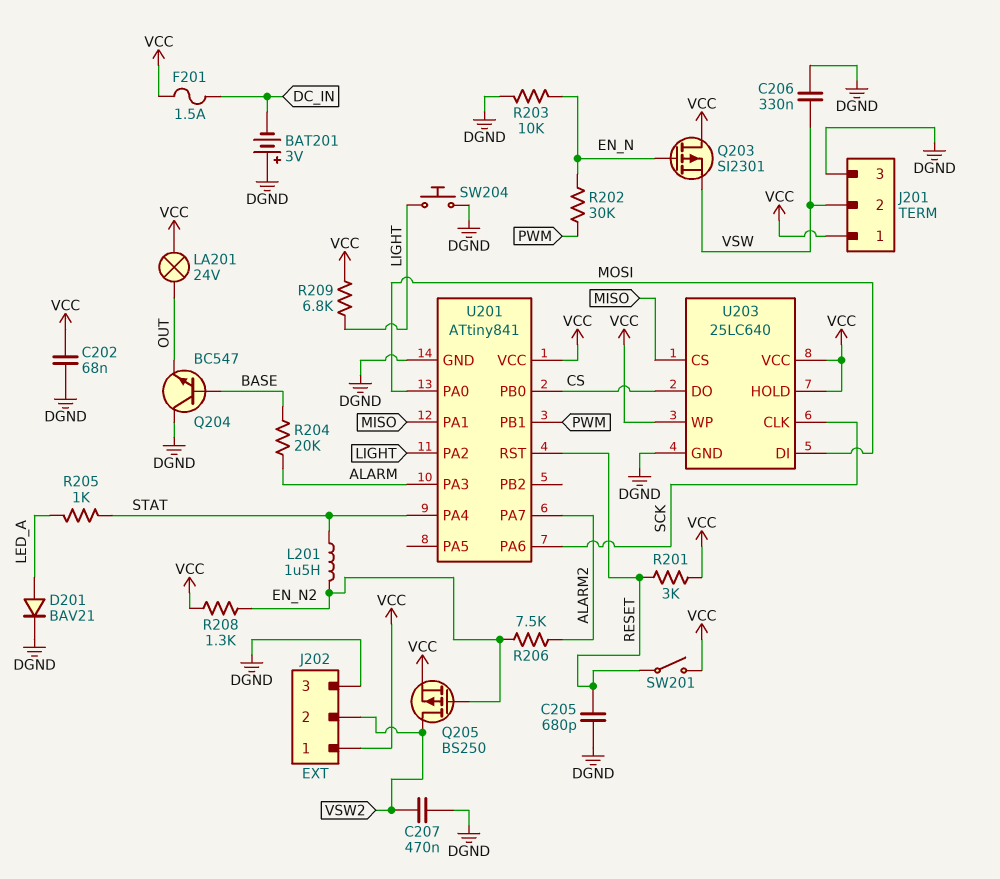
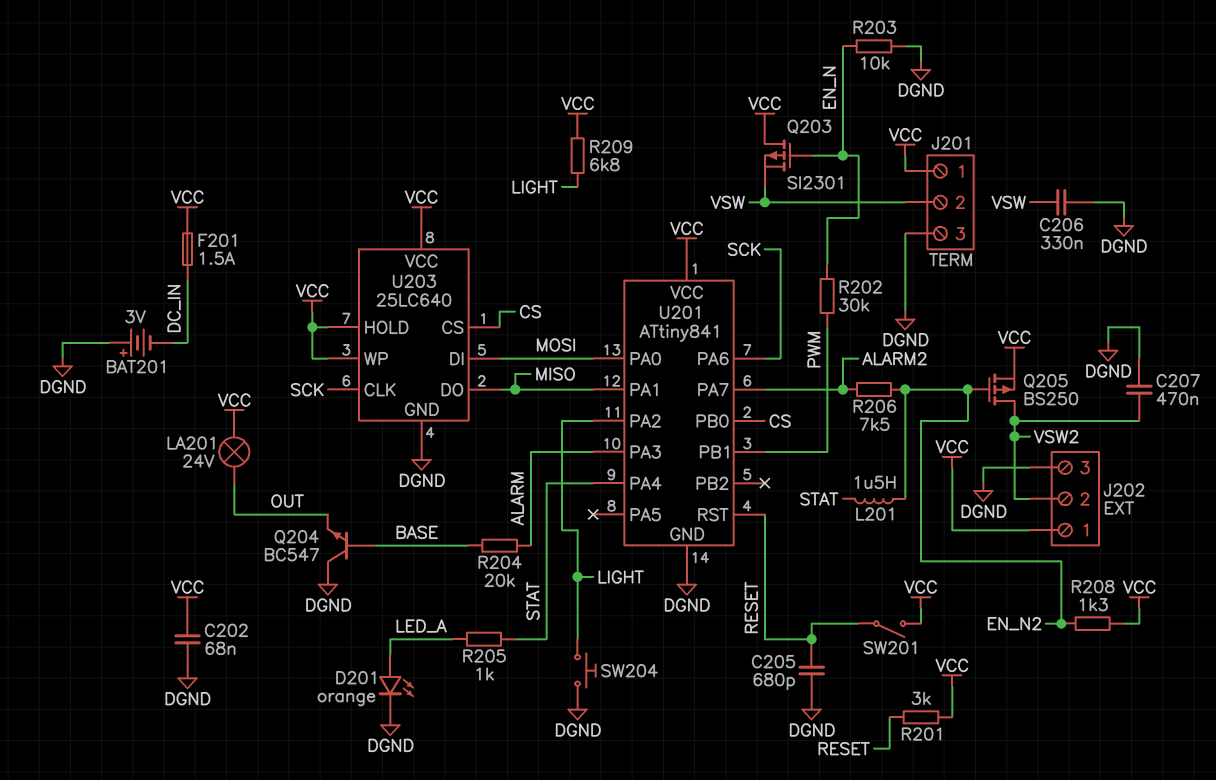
D201: diode BAV21 (A LED_A, K DGND) -> LED orange (A LED_A, K DGND)
U203 pin CS: MISO -> CS
U203 pin DO: CS -> MISO

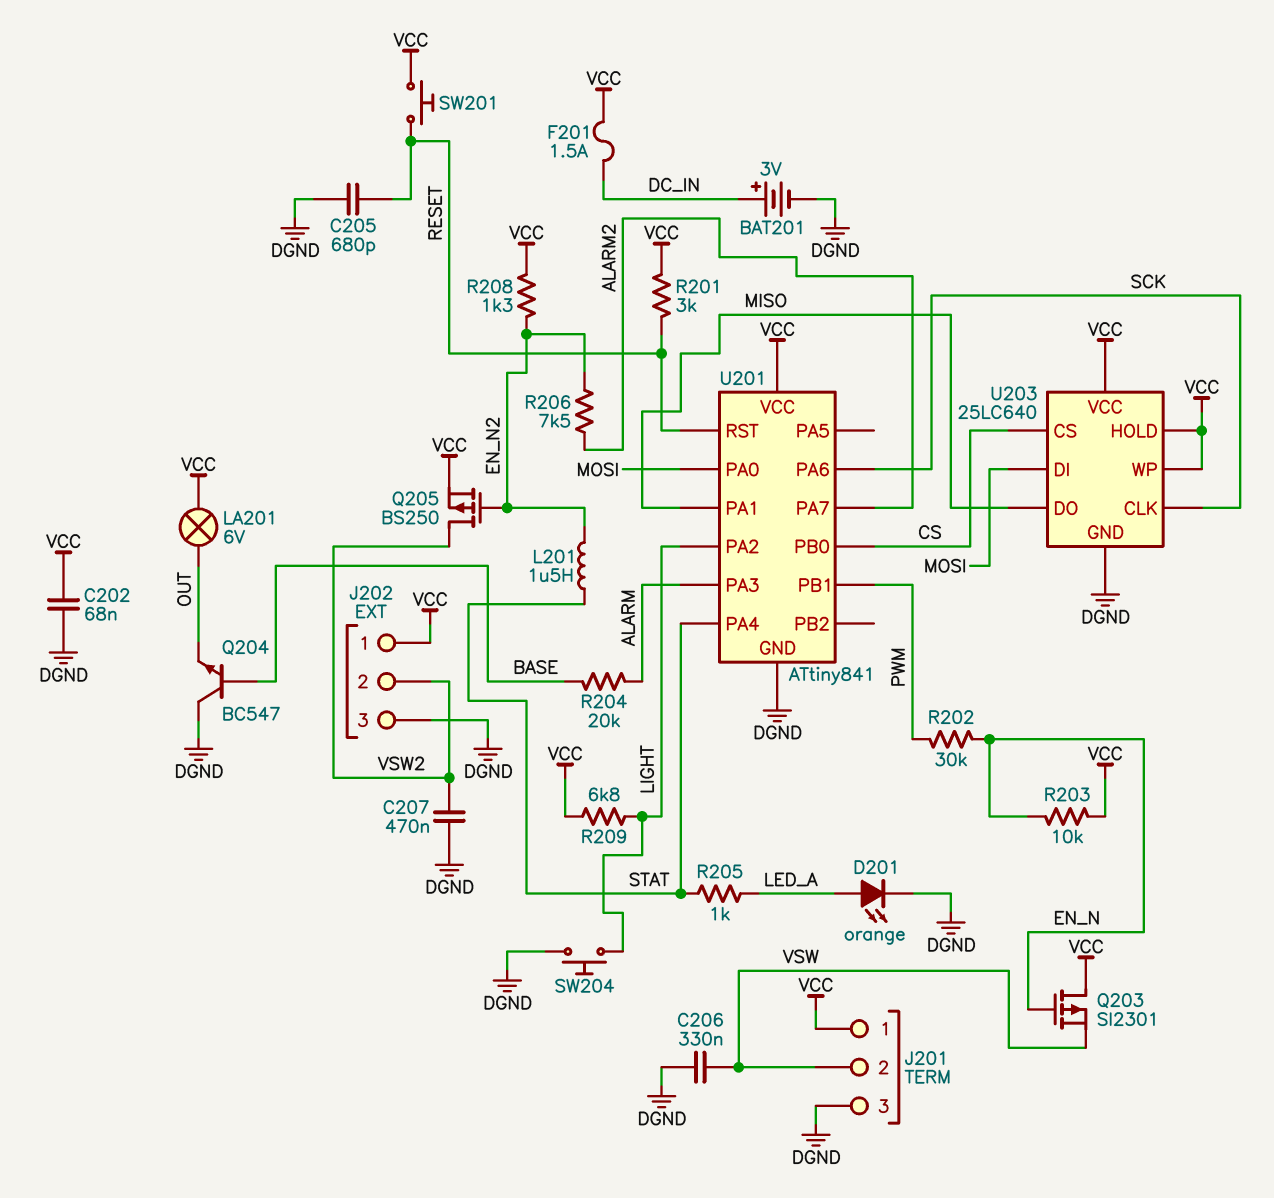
BAT201: 3V (plus DGND, minus DC_IN) -> 3V (plus DC_IN, minus DGND)
LA201: lamp 24V (OUT, VCC) -> lamp 6V (OUT, VCC)
R203: 10k (DGND, EN_N) -> 10k (EN_N, VCC)
SW201: switch (RESET, VCC) -> button (RESET, VCC)

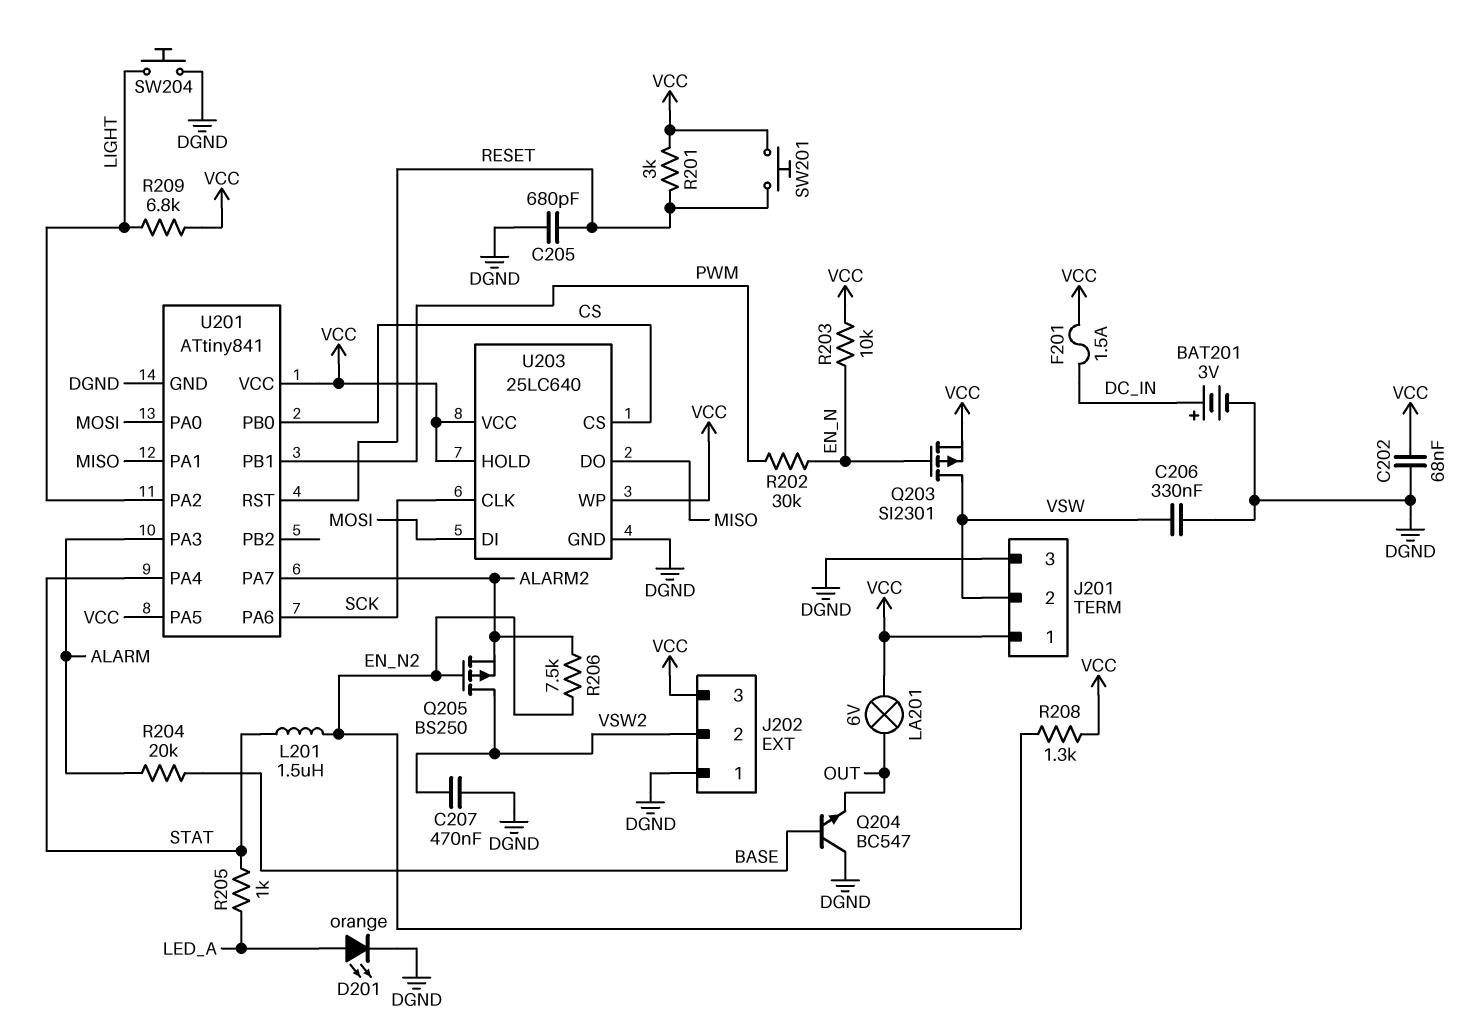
J202 pin 1: VCC -> DGND
J202 pin 3: DGND -> VCC
Q203: PMOS SI2301 (G EN_N, D VCC, S VSW) -> PMOS SI2301 (G EN_N, D VSW, S VCC)
Q205: PMOS BS250 (G EN_N2, D VSW2, S VCC) -> PMOS BS250 (G EN_N2, D VSW2, S ALARM2)
U201 pin PA5: none -> VCC

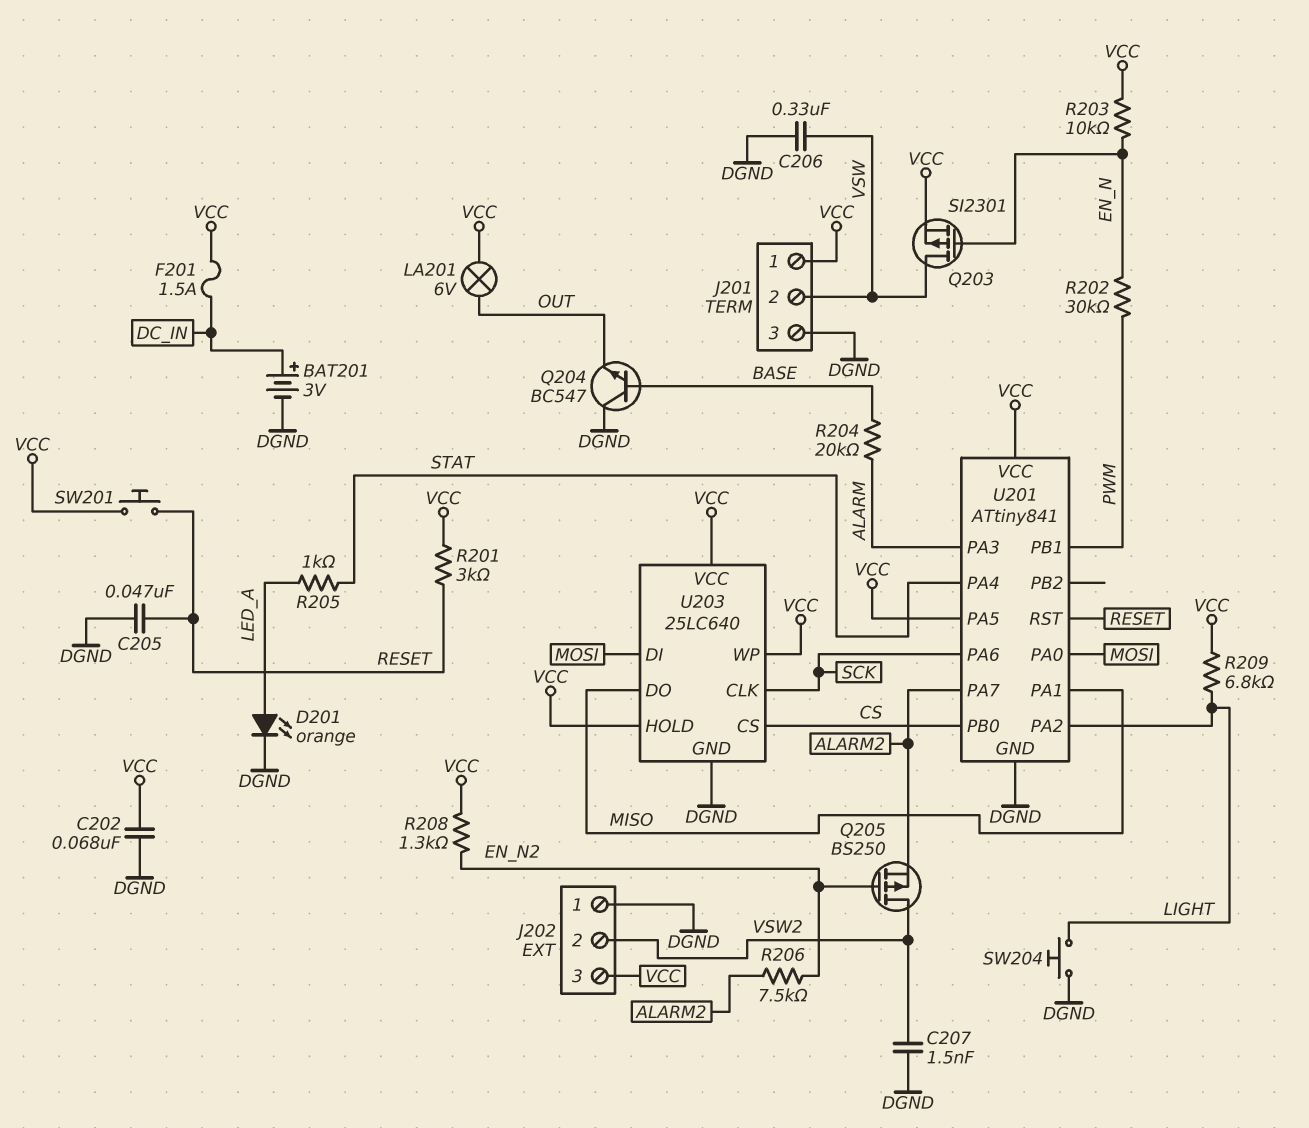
C205: 680pF (DGND, RESET) -> 47nF (DGND, RESET)
C207: 470nF (DGND, VSW2) -> 1.5nF (DGND, VSW2)
L201: 1.5uH (EN_N2, STAT) -> none

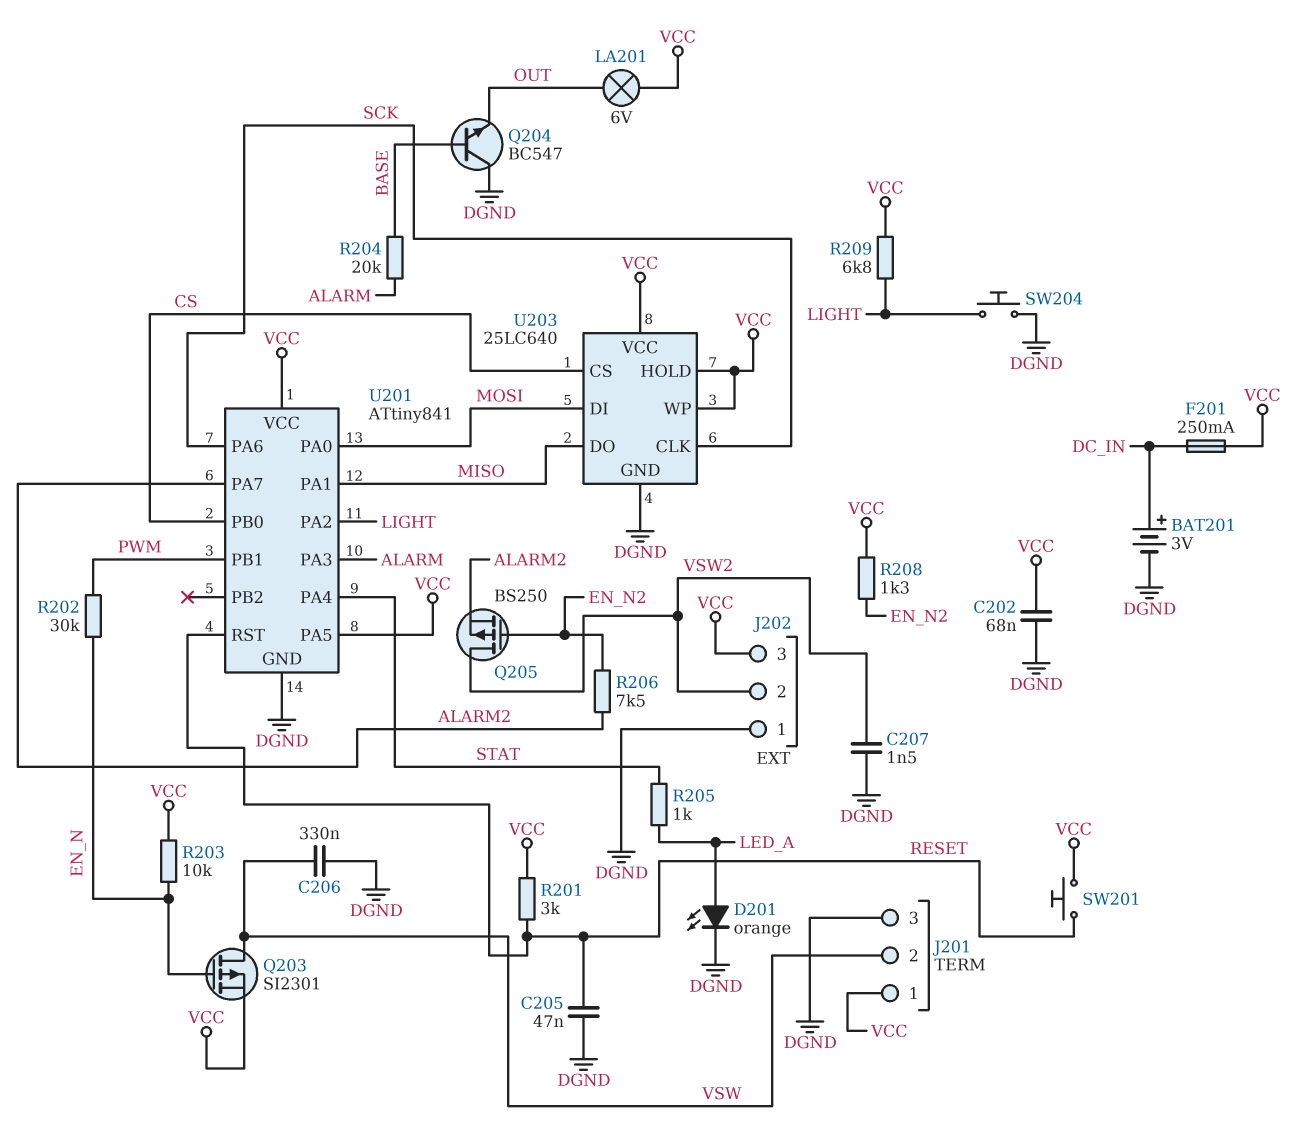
F201: 1.5A (DC_IN, VCC) -> 250mA (DC_IN, VCC)

